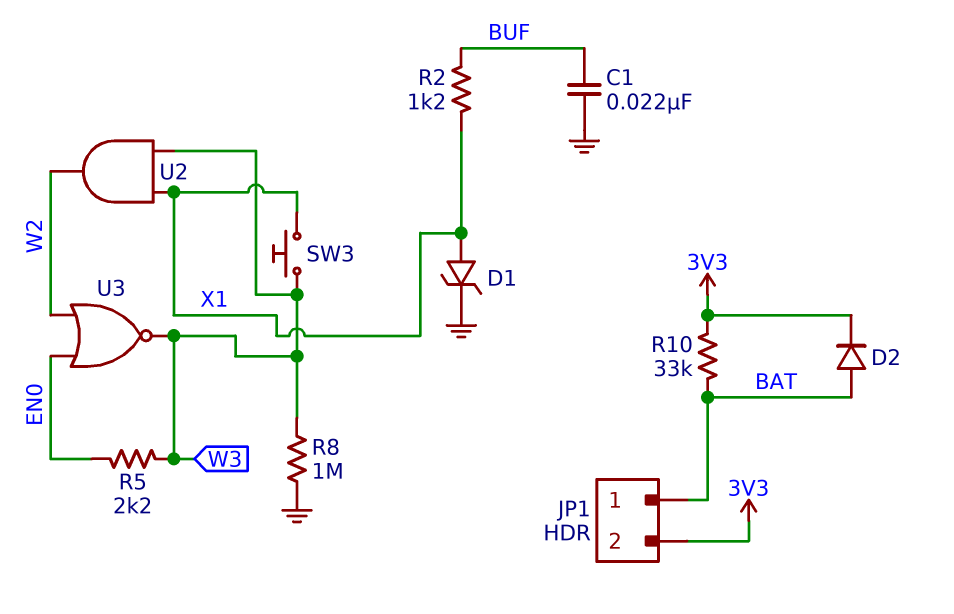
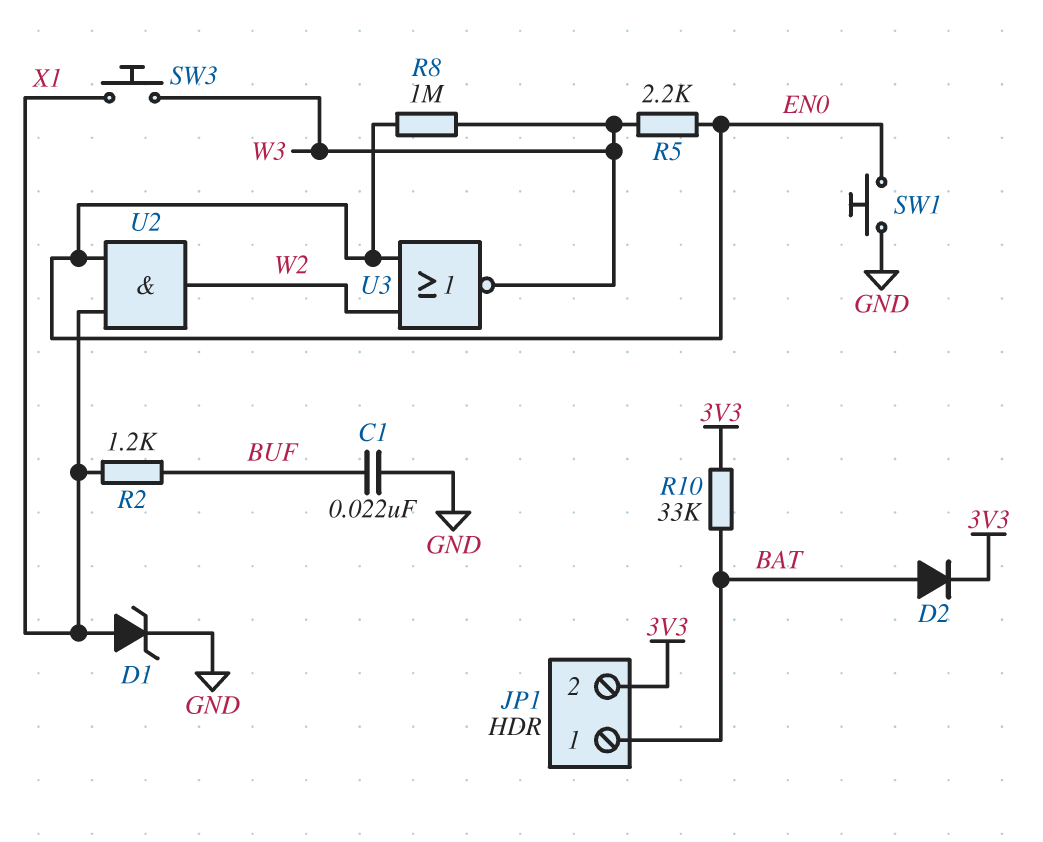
R8: 1M (GND, W3) -> 1M (EN0, W3)
SW1: none -> button (EN0, GND)
U2: AND (in W3, in X1, out W2) -> AND (in EN0, in X1, out W2)

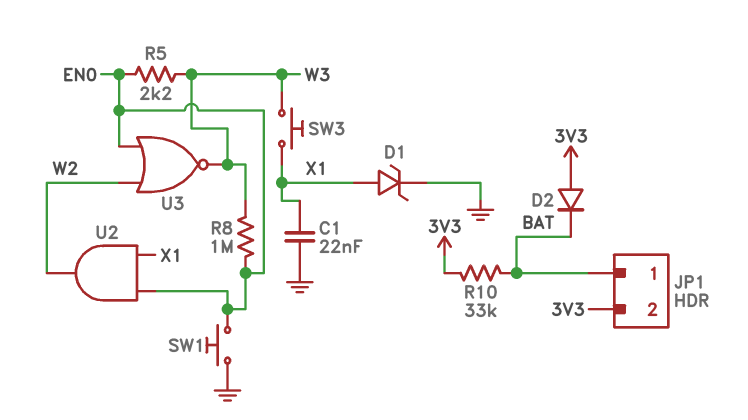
C1: 22nF (BUF, GND) -> 22nF (GND, X1)
D2: diode (A BAT, K 3V3) -> diode (A 3V3, K BAT)
R2: 1.2k (BUF, X1) -> none

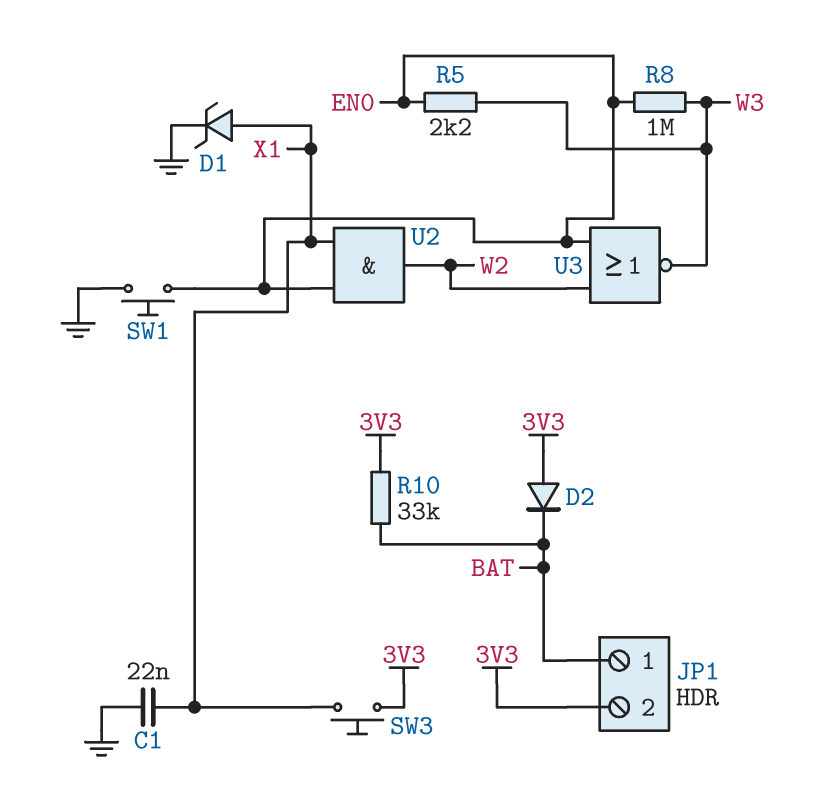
SW3: button (W3, X1) -> button (3V3, X1)

